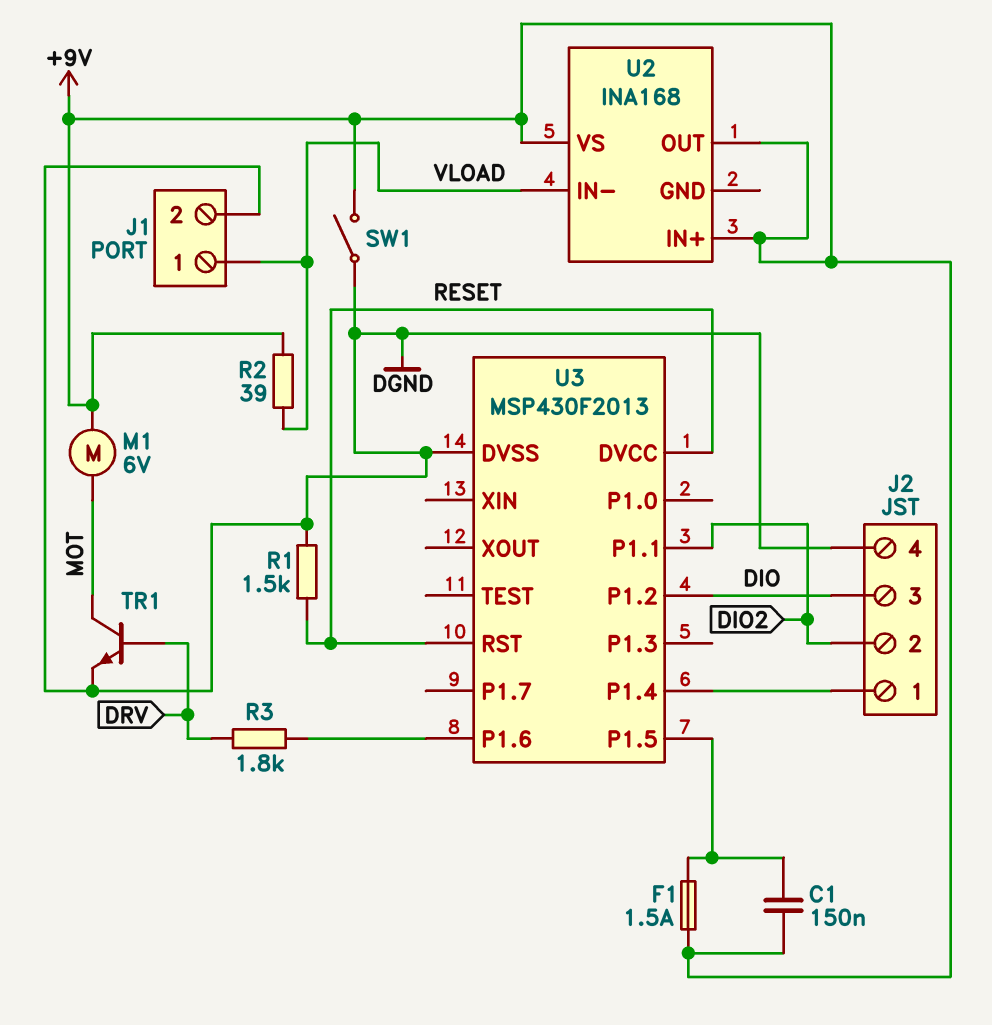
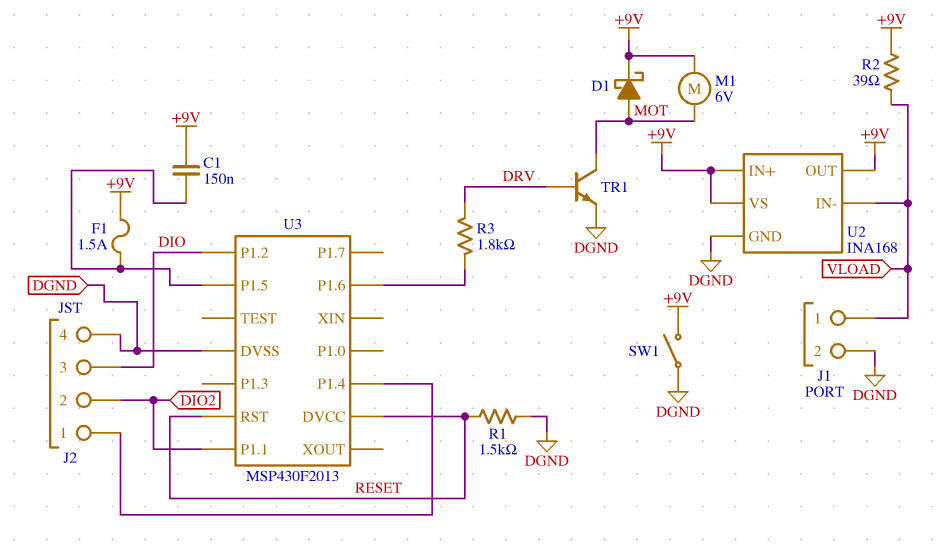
D1: none -> schottky (A MOT, K +9V)
U2 pin GND: none -> DGND

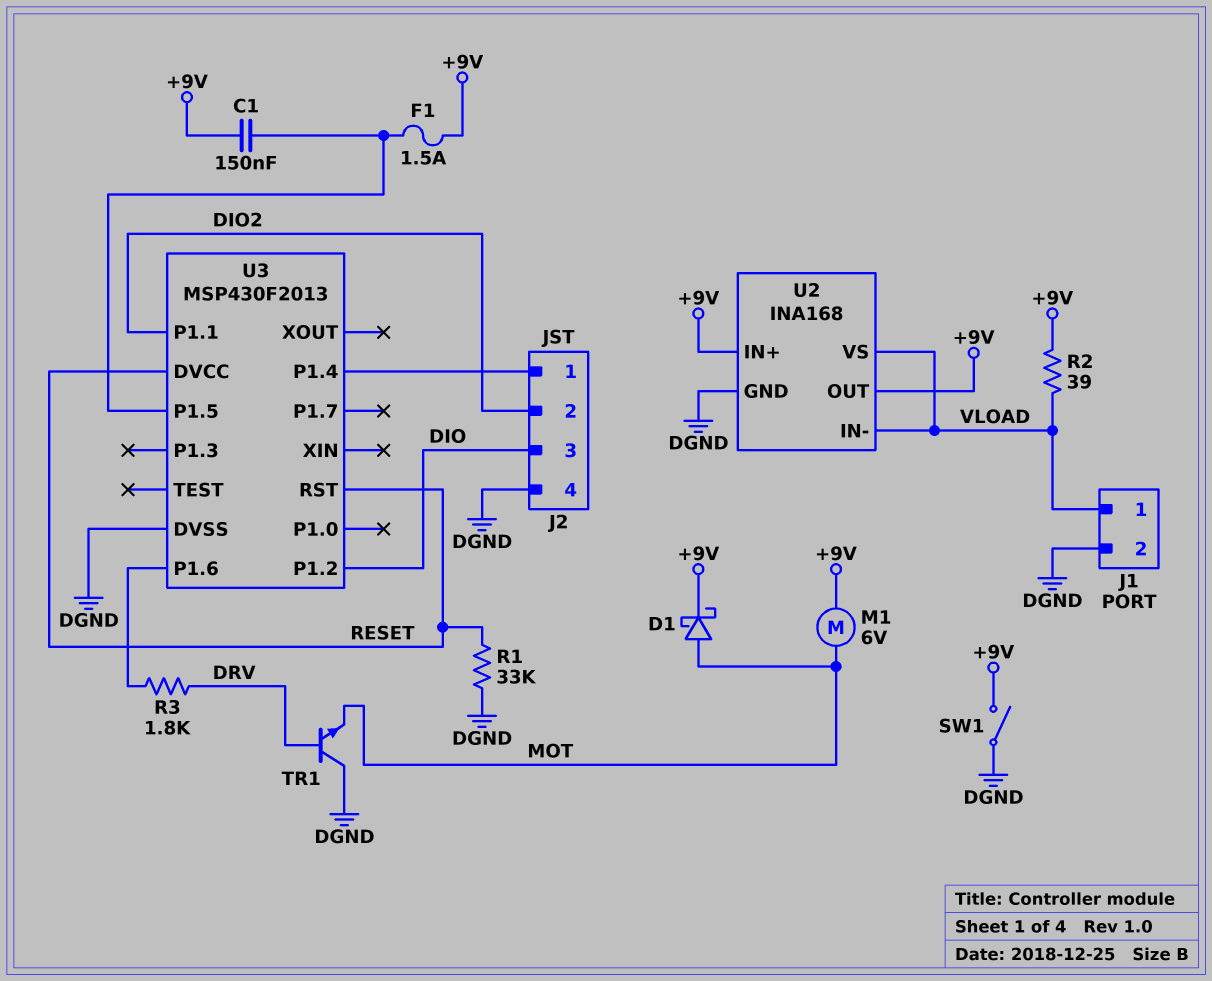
R1: 1.5k (DGND, RESET) -> 33k (DGND, RESET)
TR1: NPN (B DRV, C MOT, E DGND) -> NPN (B DRV, C DGND, E MOT)
U2 pin VS: +9V -> VLOAD

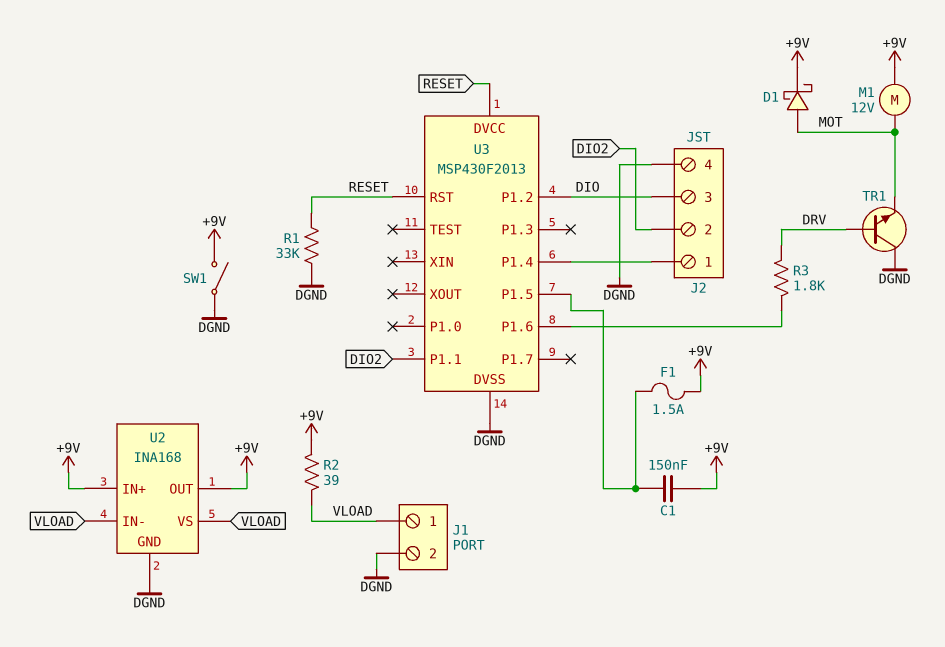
M1: motor 6V (+9V, MOT) -> motor 12V (+9V, MOT)

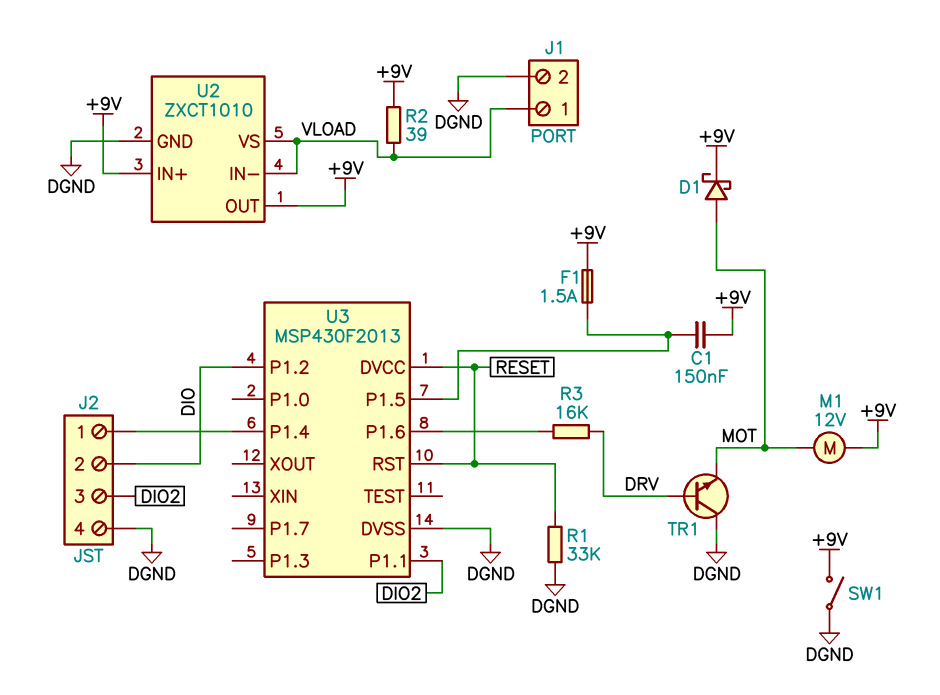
J2 pin 2: DIO2 -> DIO
J2 pin 3: DIO -> DIO2
R3: 1.8k (DRV, U3/P1.6) -> 16k (DRV, U3/P1.6)
U2: INA168 -> ZXCT1010

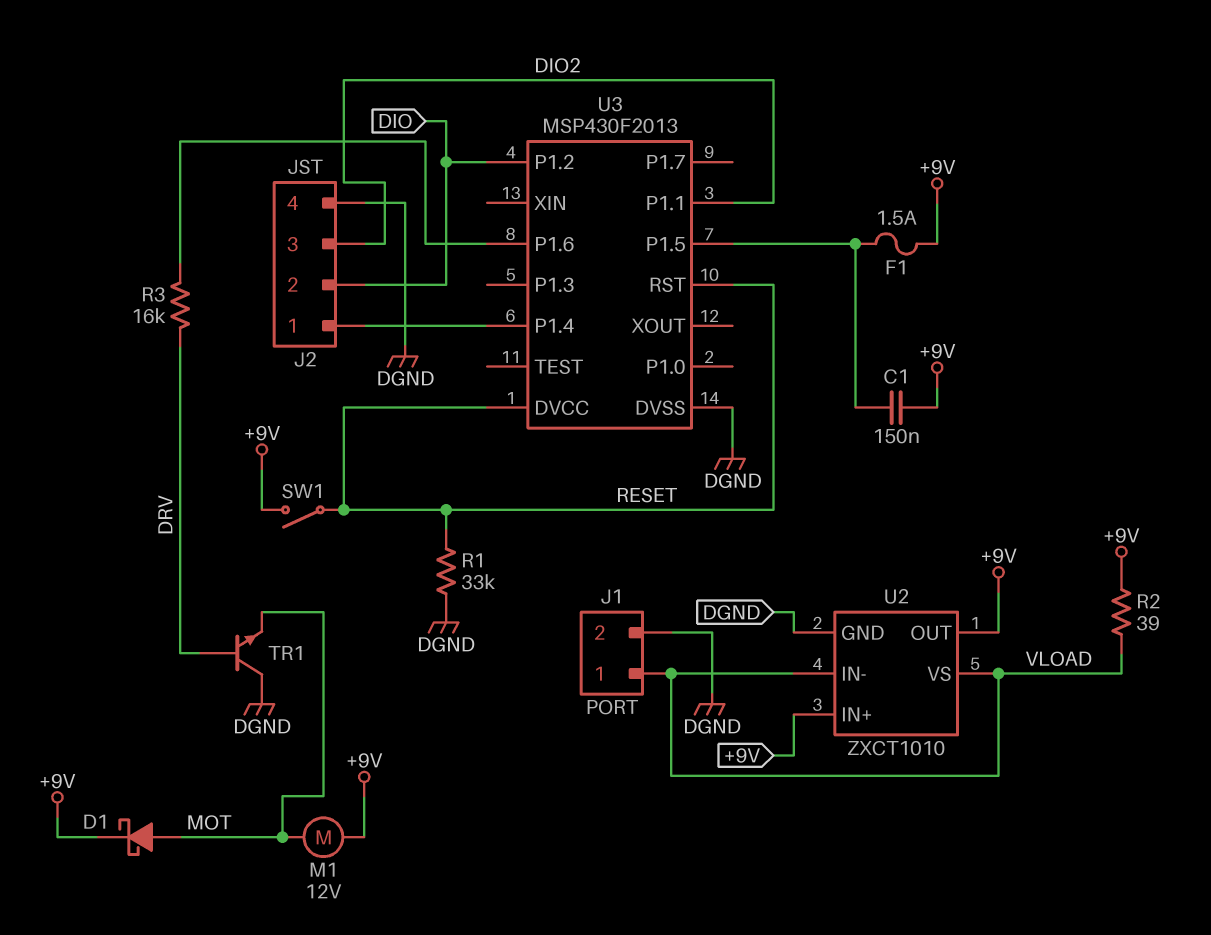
SW1: switch (+9V, DGND) -> switch (+9V, RESET)

